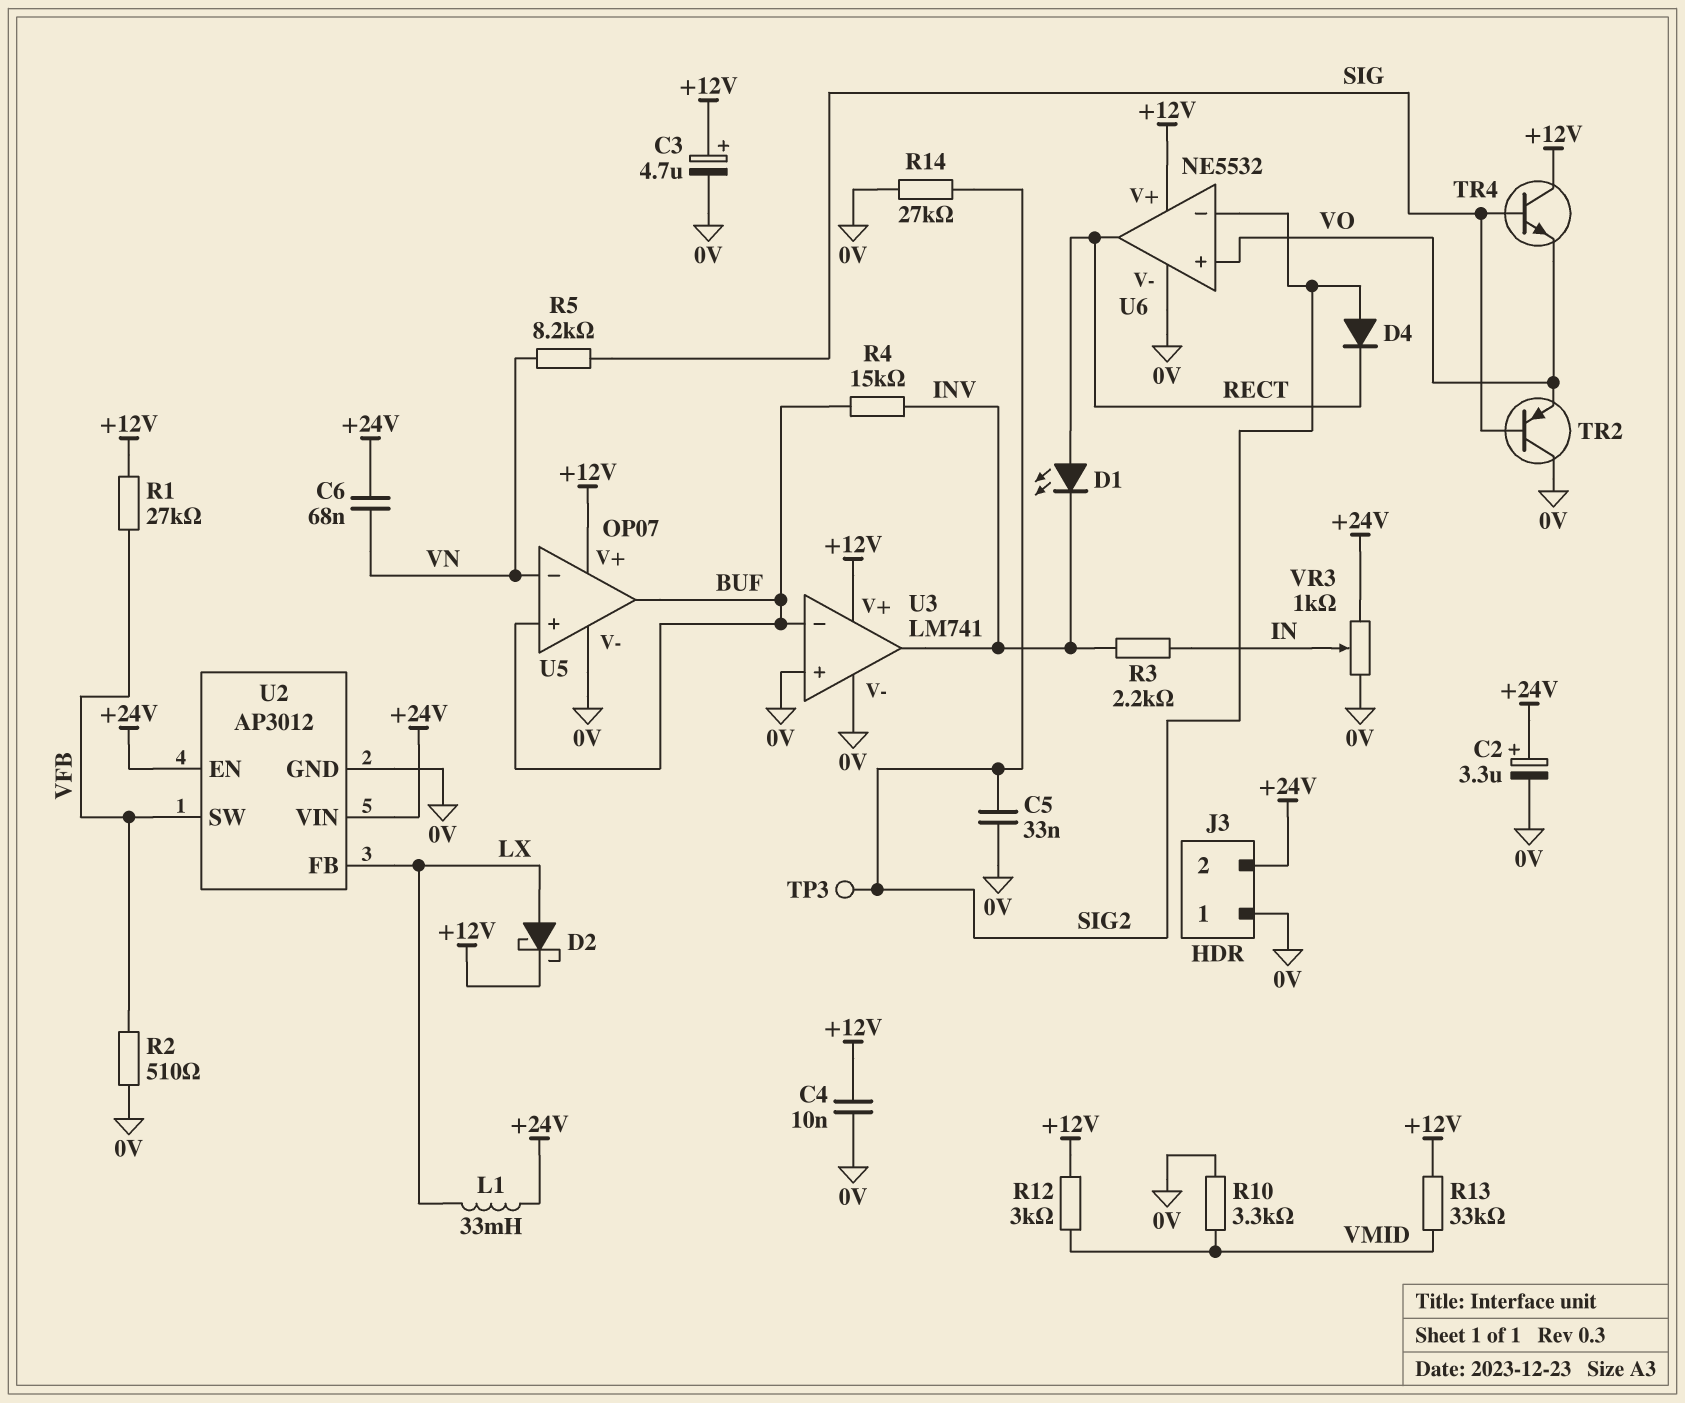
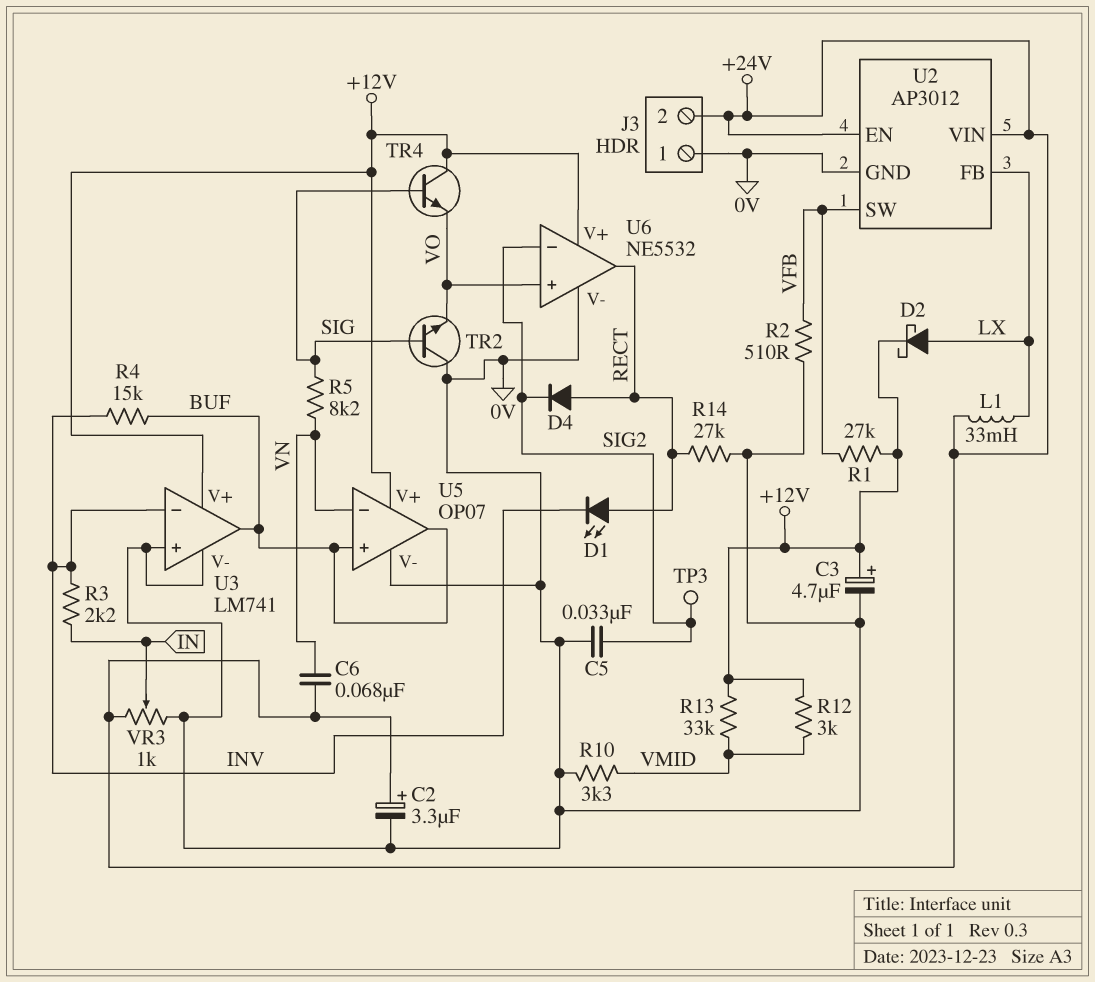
C4: 10nF (+12V, 0V) -> none
D4: diode (A SIG2, K RECT) -> diode (A RECT, K SIG2)
R14: 27k (0V, SIG2) -> 27k (0V, RECT)
TR2: PNP (B SIG, C 0V, E VO) -> NPN (B SIG, C 0V, E VO)
U3 pin in-: BUF -> INV
U3 pin out: INV -> BUF

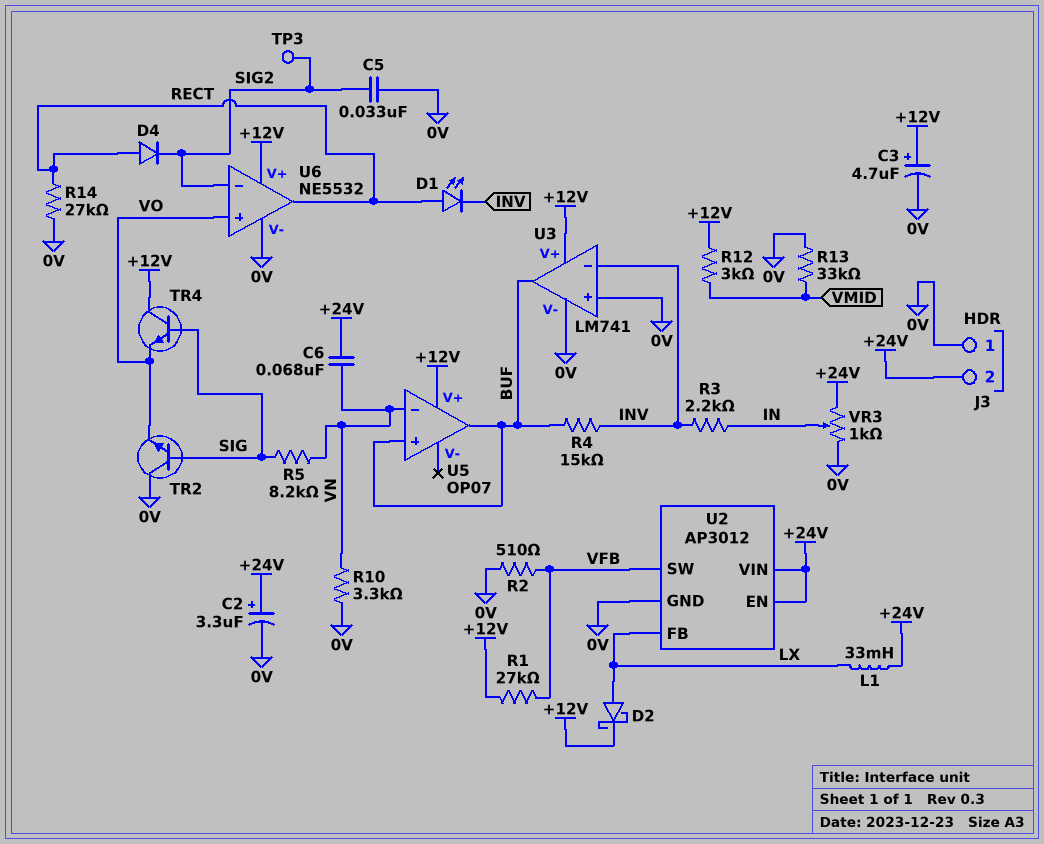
R10: 3.3k (0V, VMID) -> 3.3k (0V, VN)
R13: 33k (+12V, VMID) -> 33k (0V, VMID)
U5 pin V-: 0V -> none

